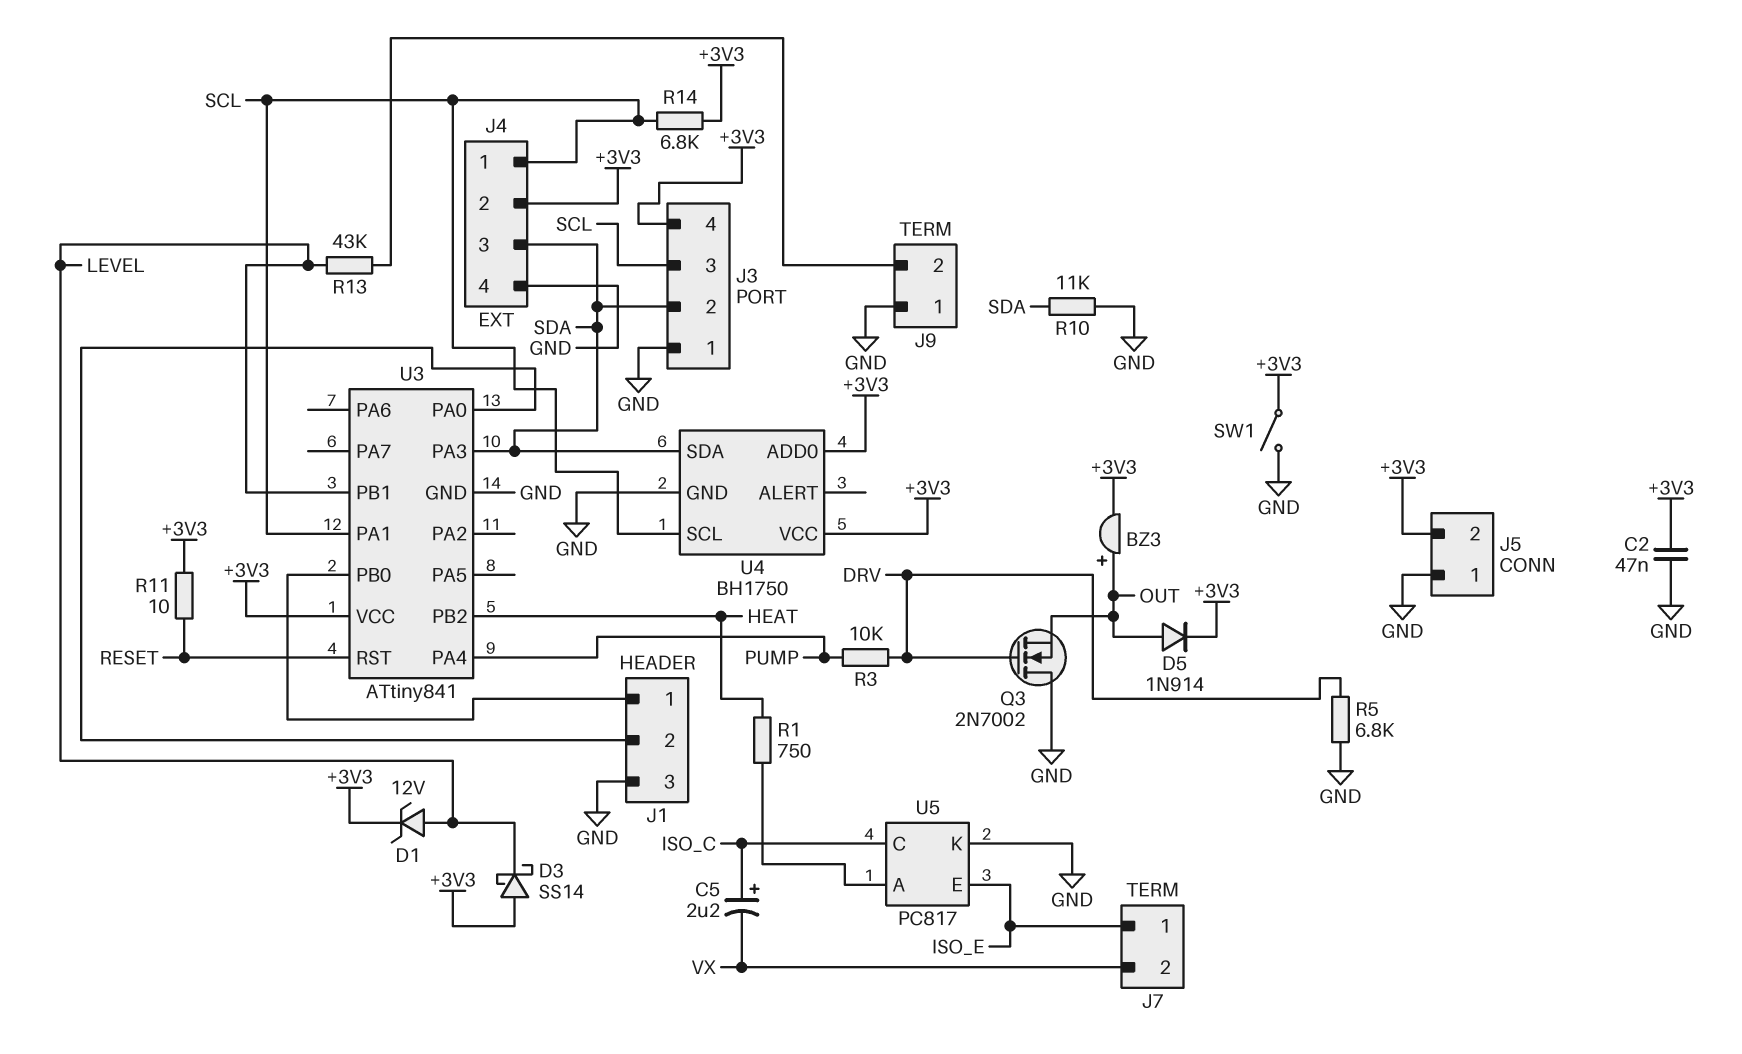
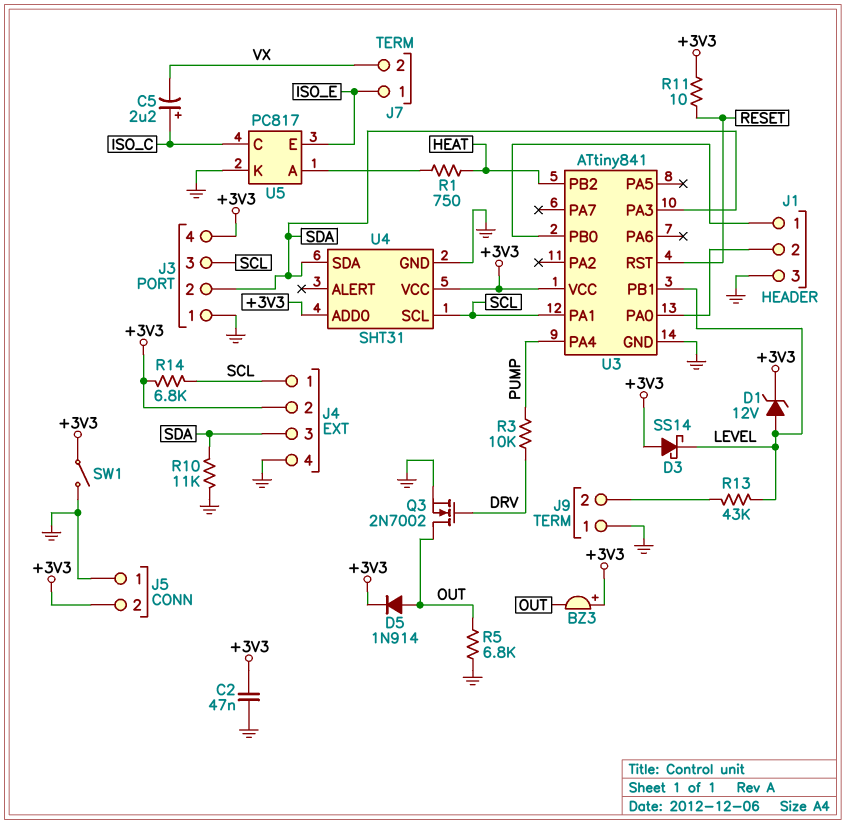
BZ3: buzzer (plus OUT, minus +3V3) -> buzzer (plus +3V3, minus OUT)
Q3: NMOS 2N7002 (G DRV, D GND, S OUT) -> NMOS 2N7002 (G DRV, D OUT, S GND)
R5: 6.8k (DRV, GND) -> 6.8k (GND, OUT)
U4: BH1750 -> SHT31

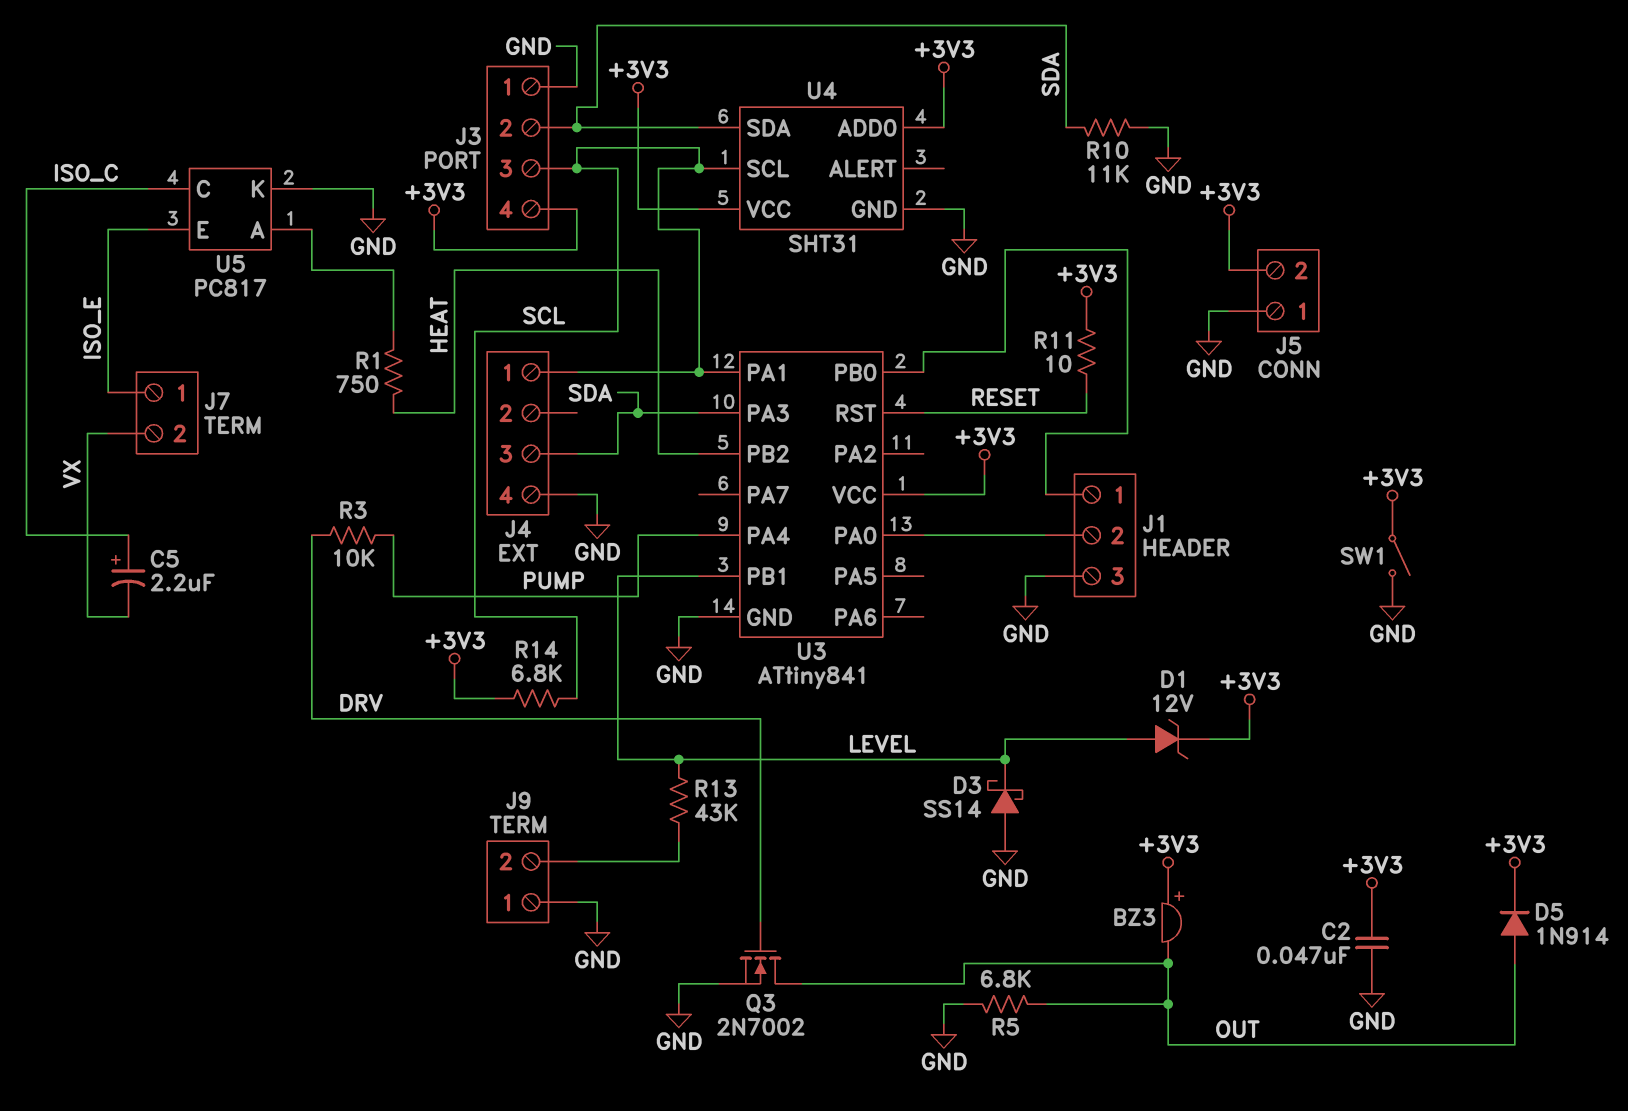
D3: schottky SS14 (A +3V3, K LEVEL) -> schottky SS14 (A GND, K LEVEL)
J4 pin 2: +3V3 -> none

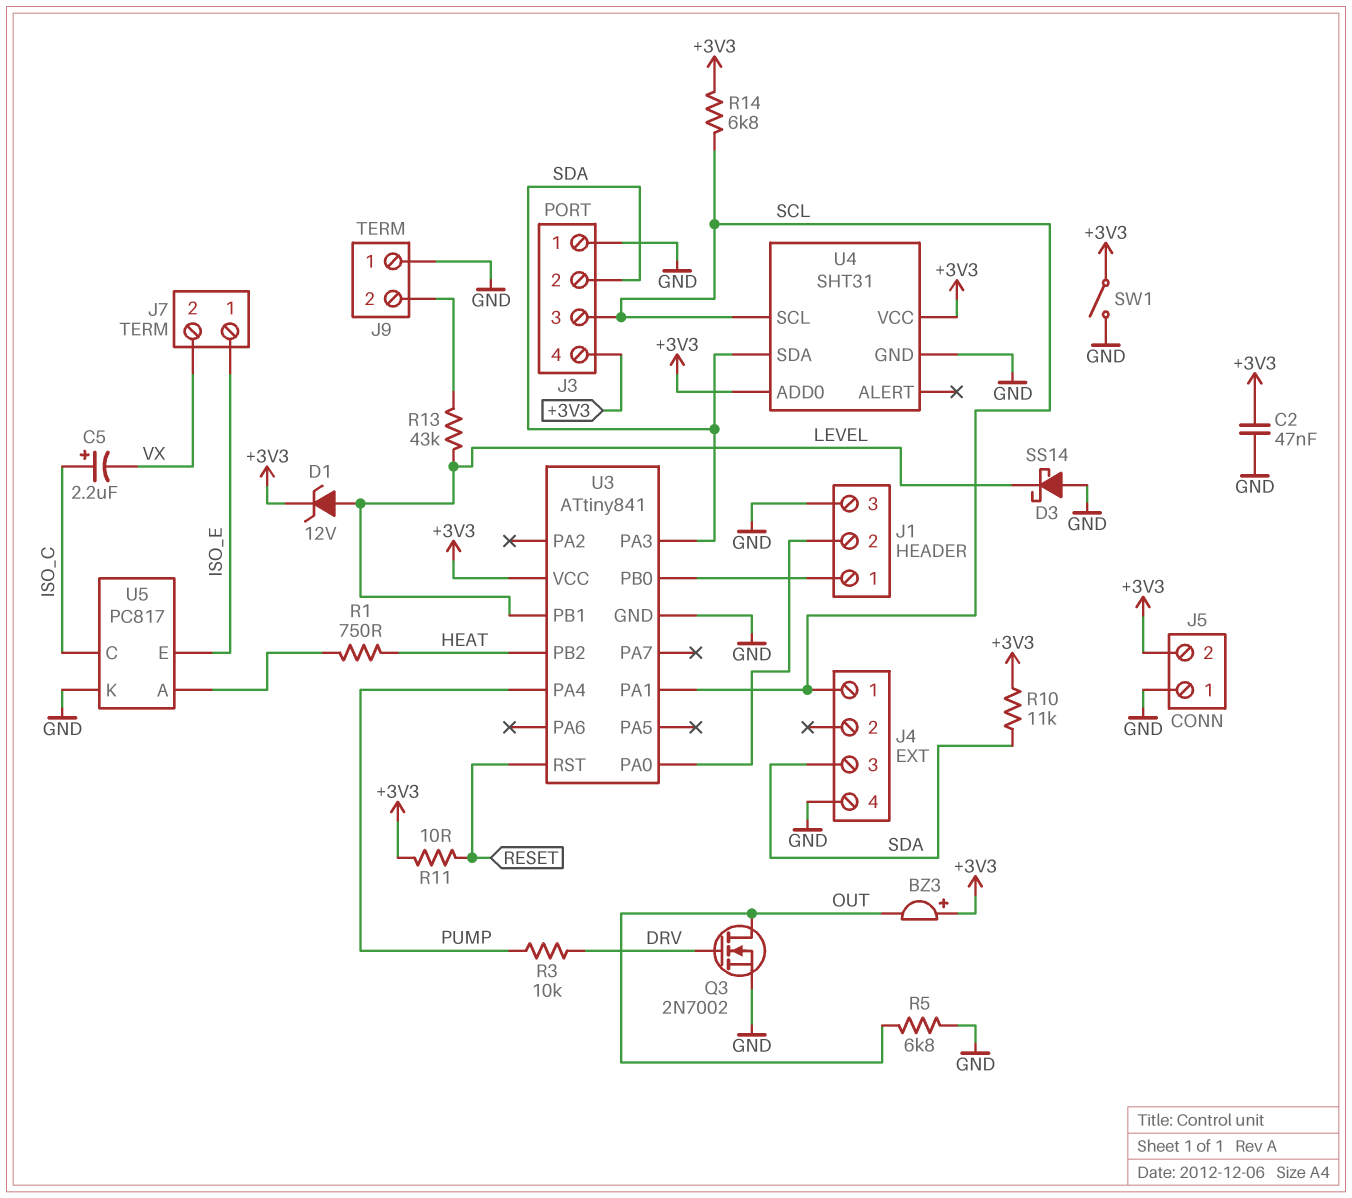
D5: diode 1N914 (A OUT, K +3V3) -> none
R10: 11k (GND, SDA) -> 11k (+3V3, SDA)

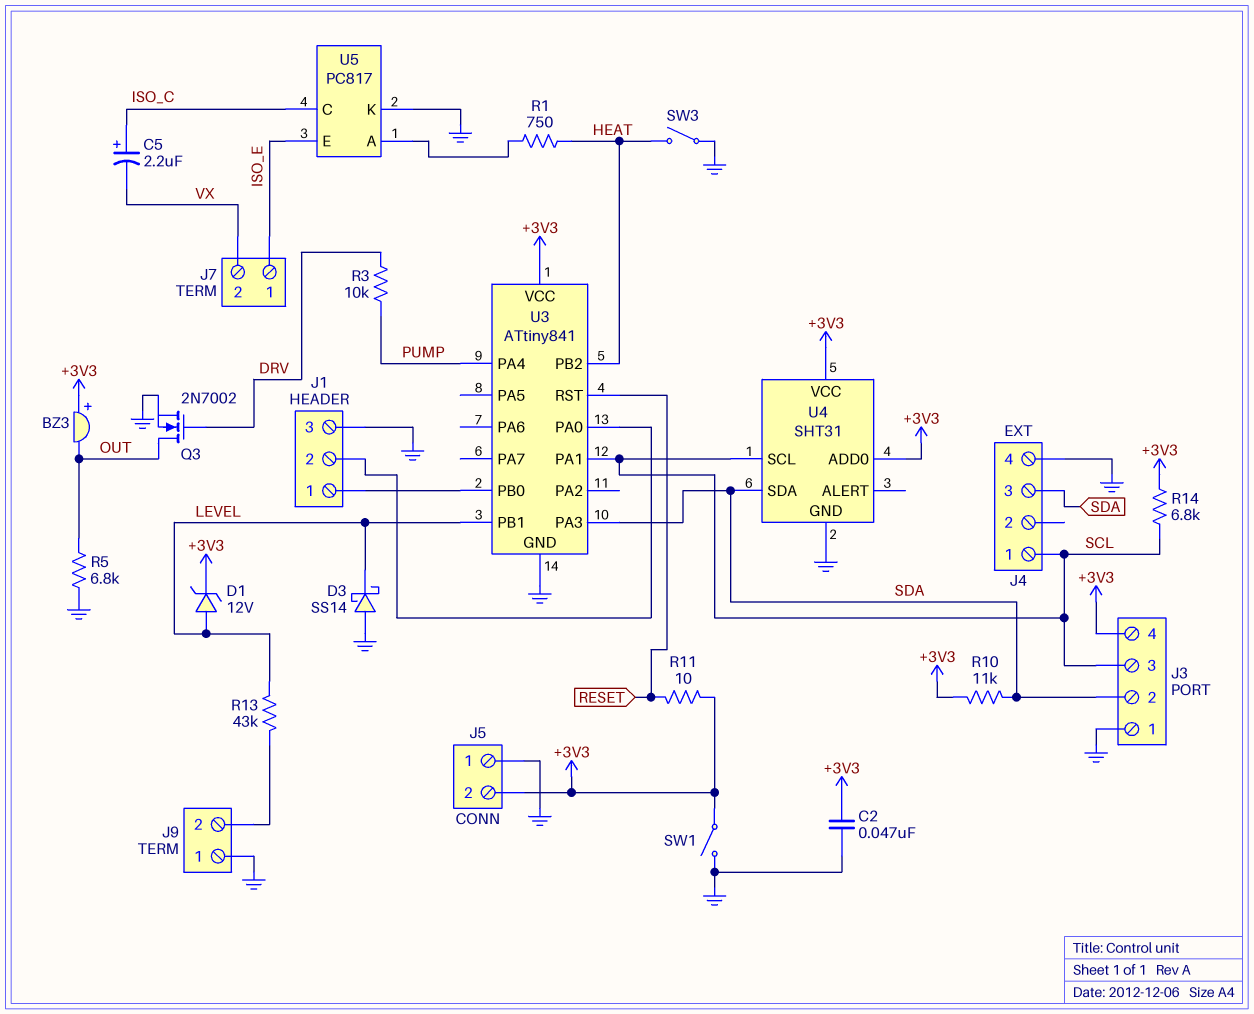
SW3: none -> switch (GND, HEAT)

